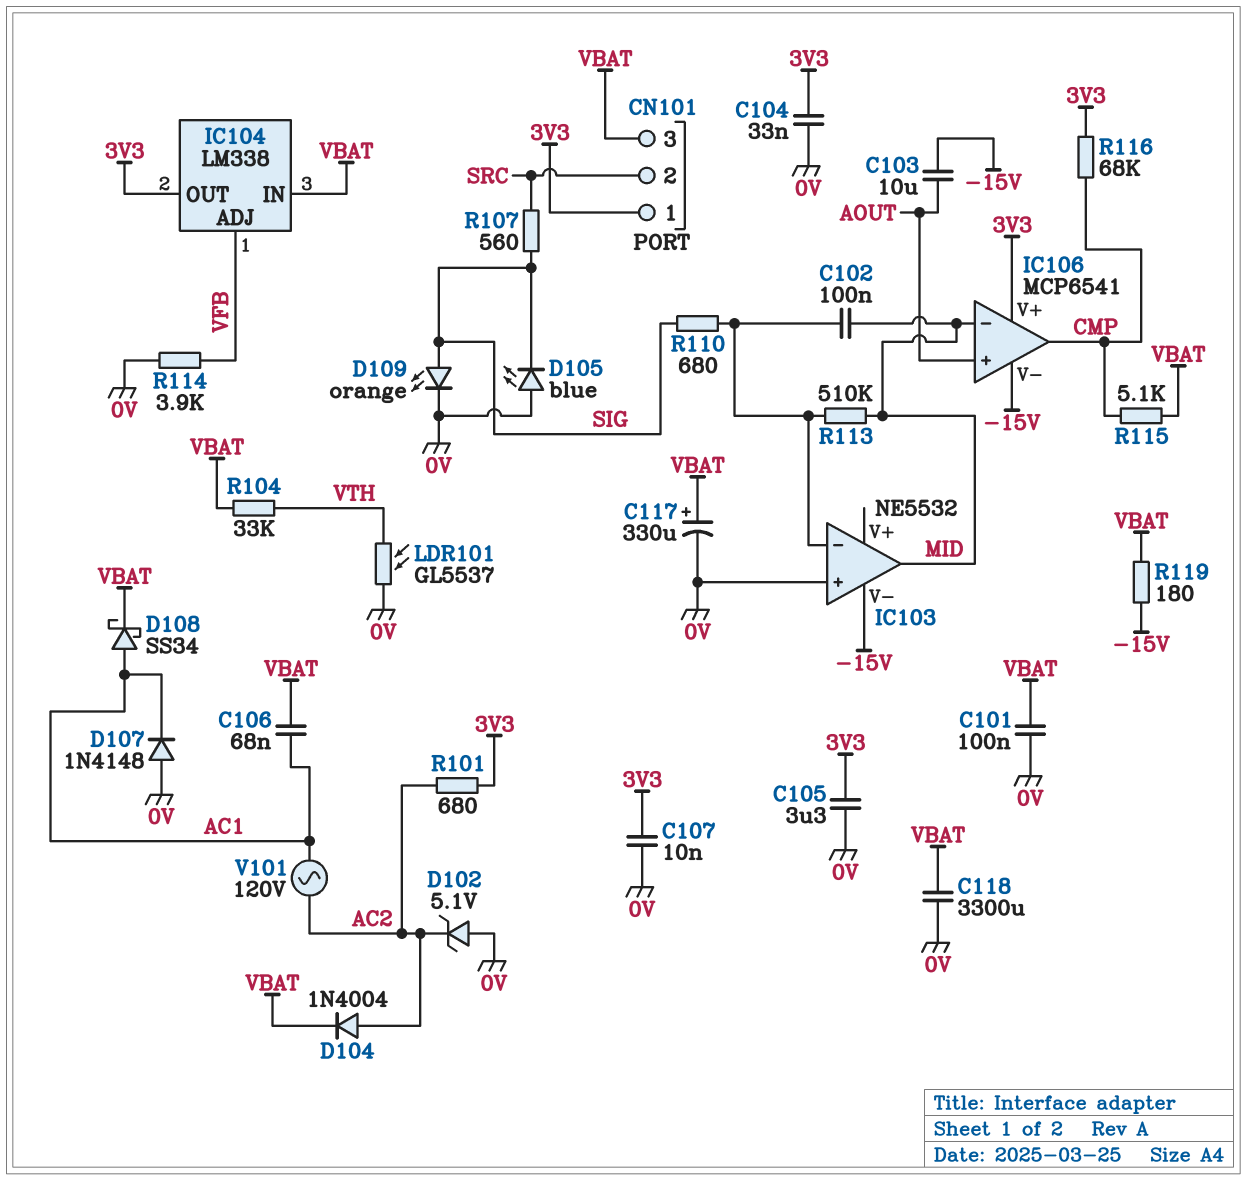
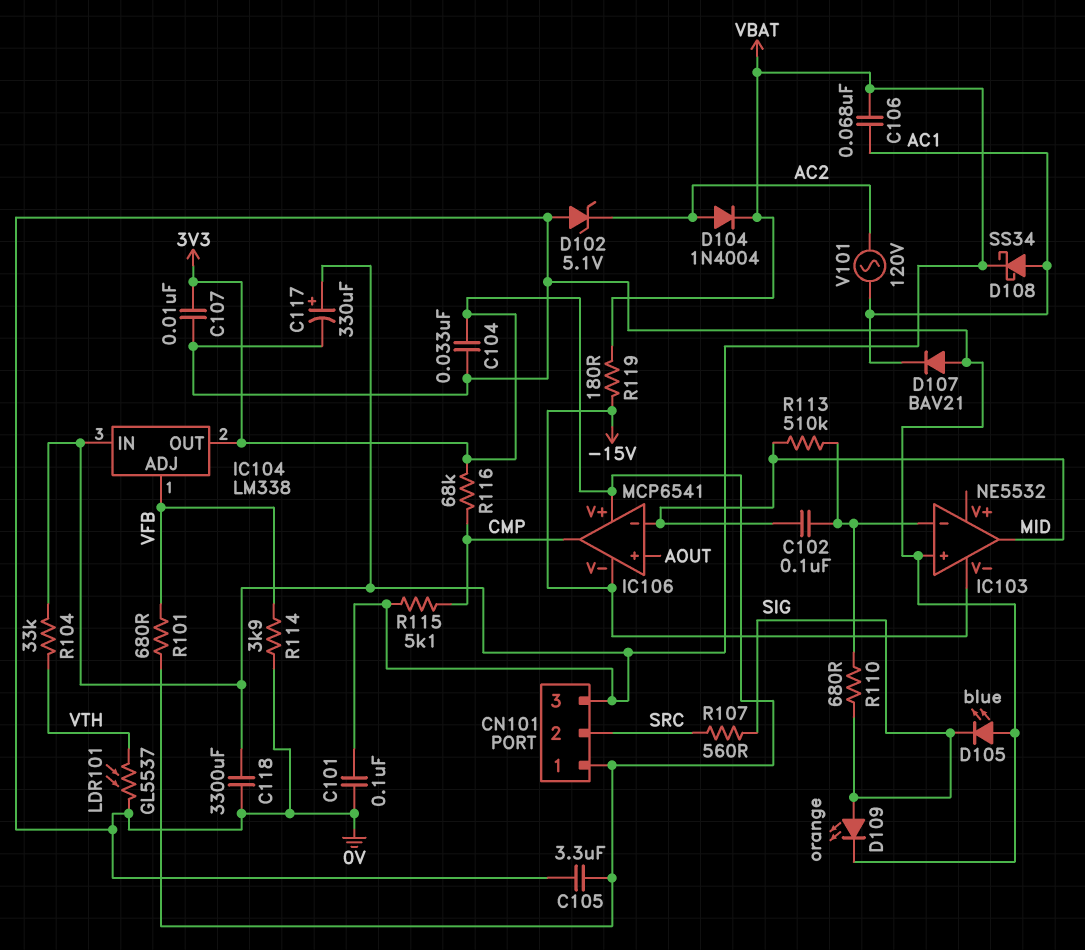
C103: 10uF (-15V, AOUT) -> none
D107: diode 1N4148 (A 0V, K AC1) -> diode BAV21 (A 0V, K AC1)
R101: 680 (3V3, AC2) -> 680 (3V3, VFB)

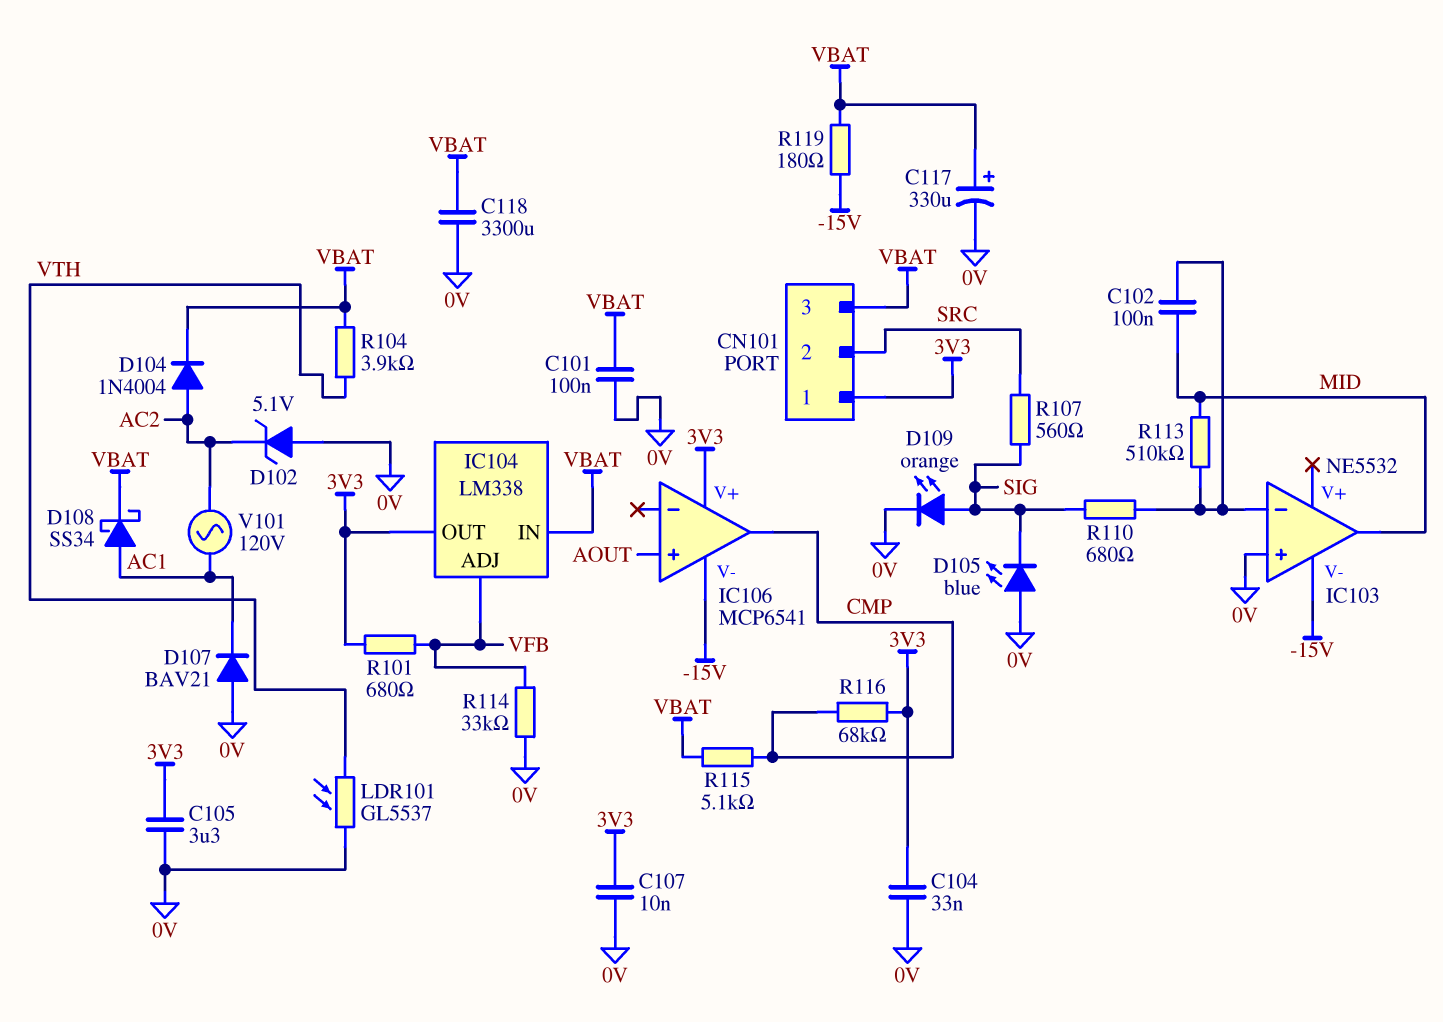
C106: 68nF (AC1, VBAT) -> none
IC106 pin in-: MID -> none
R104: 33k (VBAT, VTH) -> 3.9k (VBAT, VTH)
R114: 3.9k (0V, VFB) -> 33k (0V, VFB)

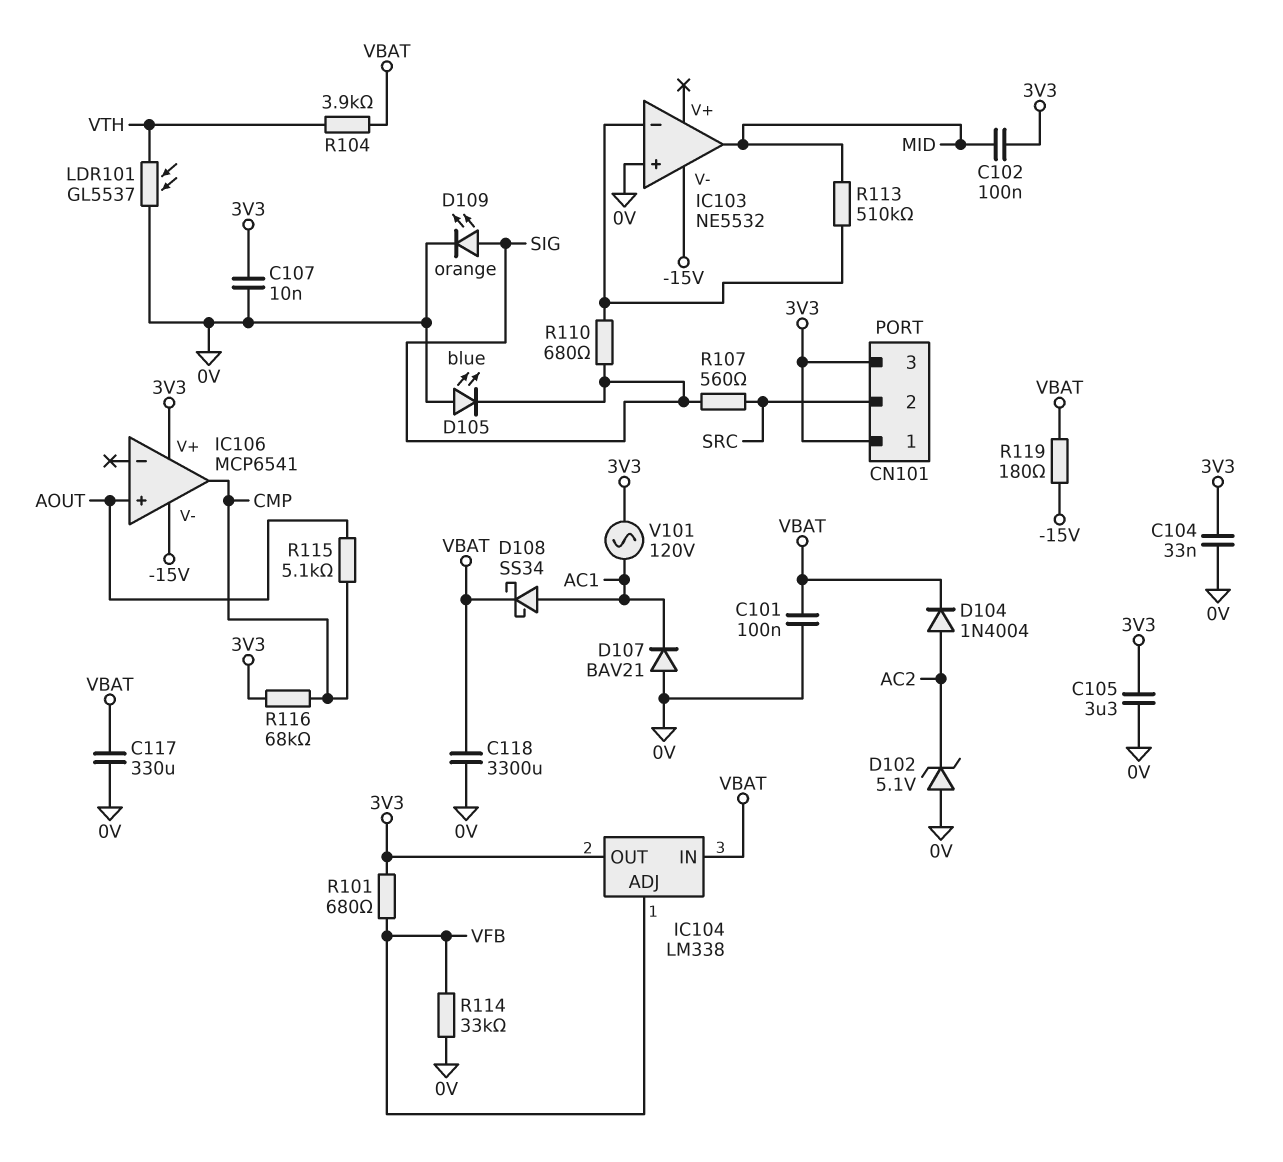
C102: 100nF (IC103/in-, MID) -> 100nF (3V3, MID)
C117: 330uF (plus VBAT, minus 0V) -> 330uF (0V, VBAT)
CN101 pin 3: VBAT -> 3V3
R115: 5.1k (CMP, VBAT) -> 5.1k (AOUT, CMP)
V101: AC 120V (AC1, AC2) -> AC 120V (3V3, AC1)

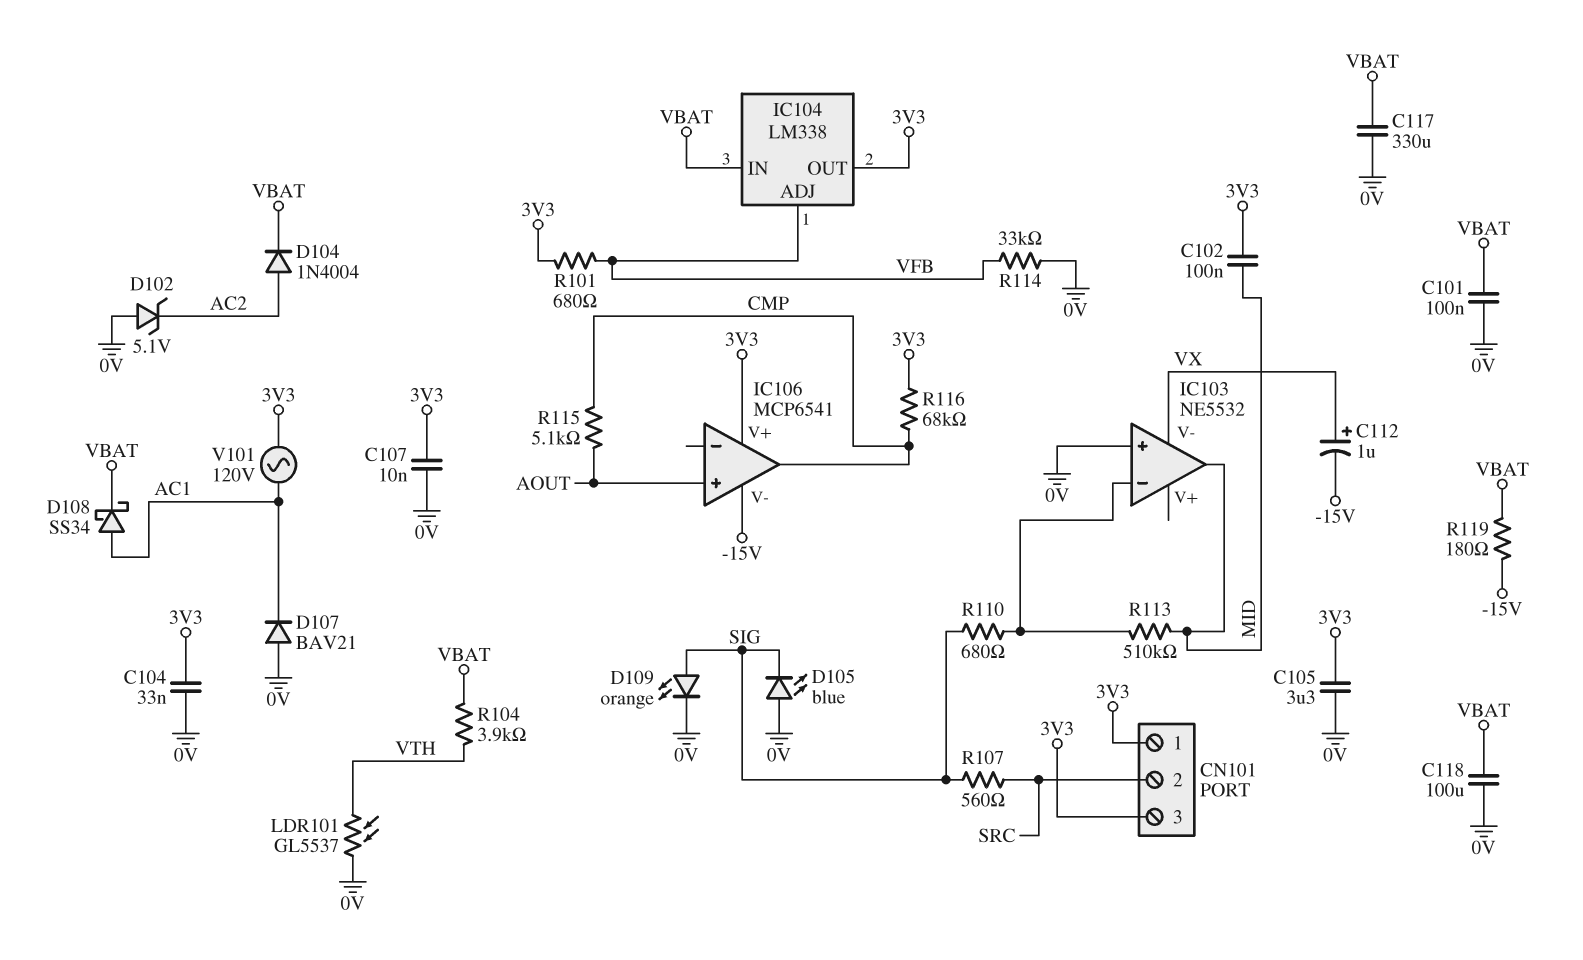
C112: none -> 1uF (plus VX, minus -15V)
C118: 3300uF (0V, VBAT) -> 100uF (0V, VBAT)
IC103 pin V-: -15V -> VX

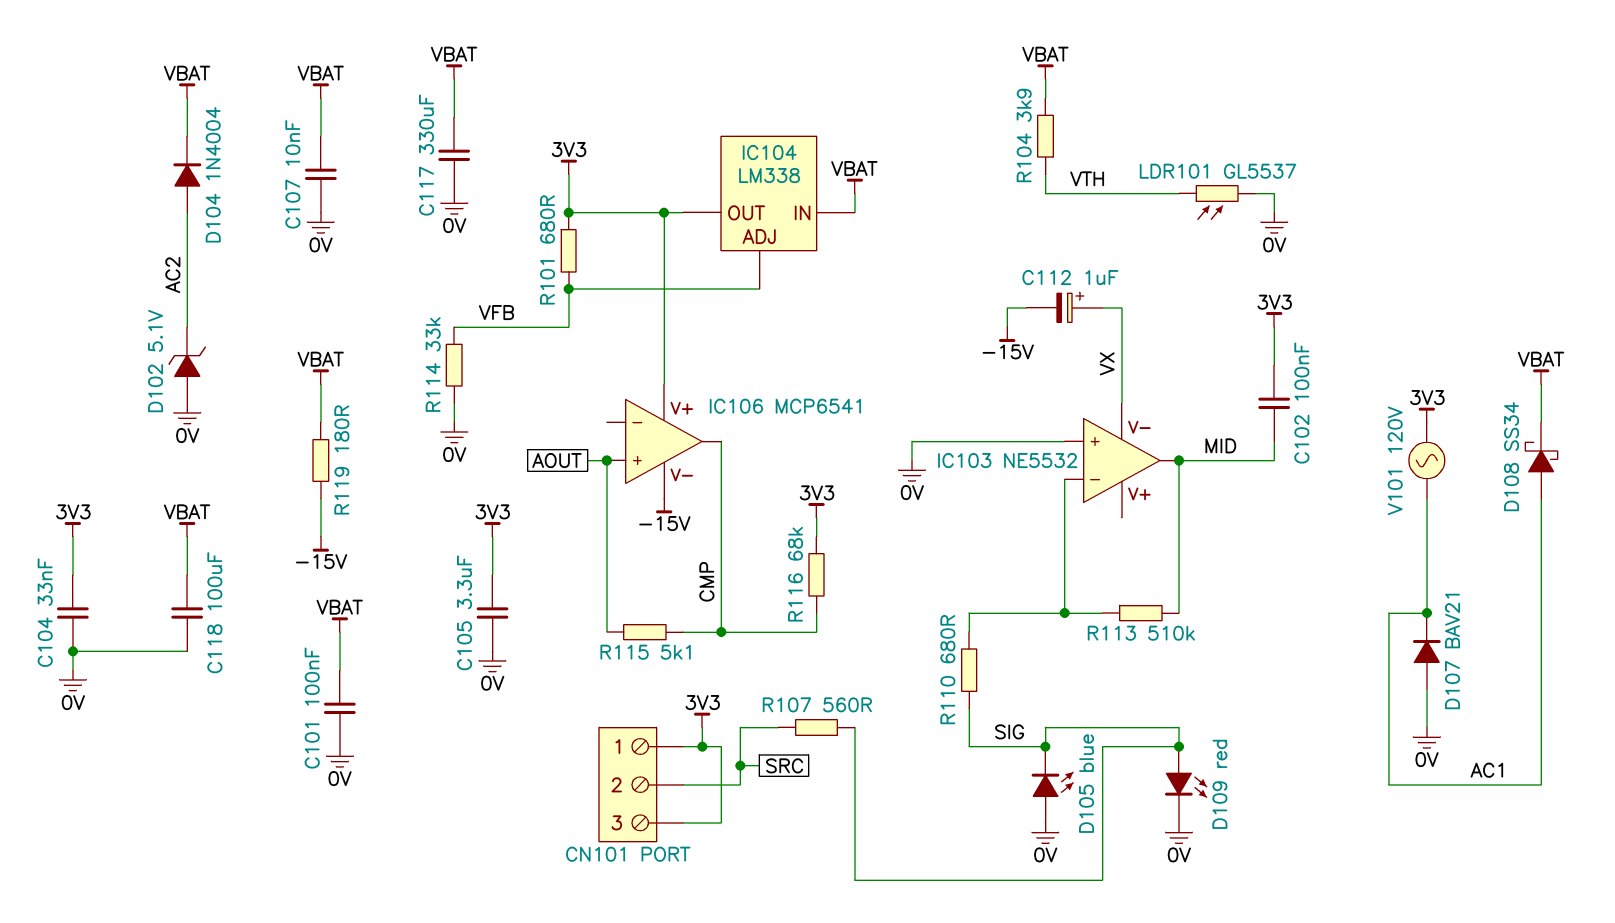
C107: 10nF (0V, 3V3) -> 10nF (0V, VBAT)
D109: LED orange (A SIG, K 0V) -> LED red (A SIG, K 0V)

